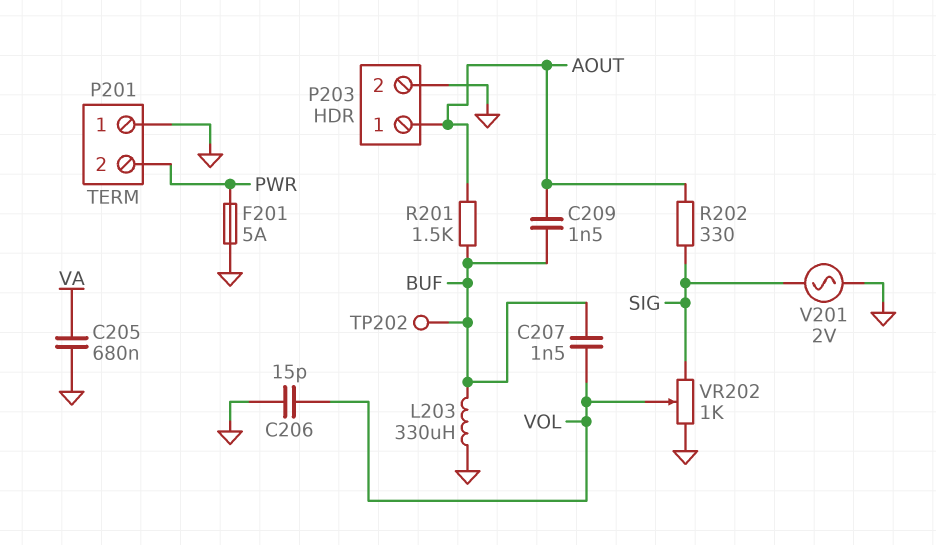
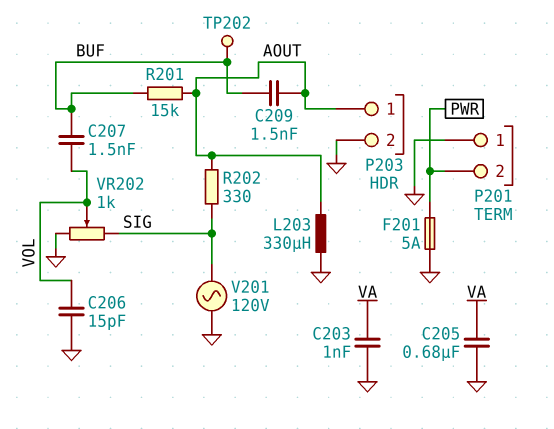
C203: none -> 1nF (GND, VA)
L203: 330uH (BUF, GND) -> 330uH (AOUT, GND)
R201: 1.5k (AOUT, BUF) -> 15k (AOUT, BUF)
V201: AC 2V (GND, SIG) -> AC 120V (GND, SIG)

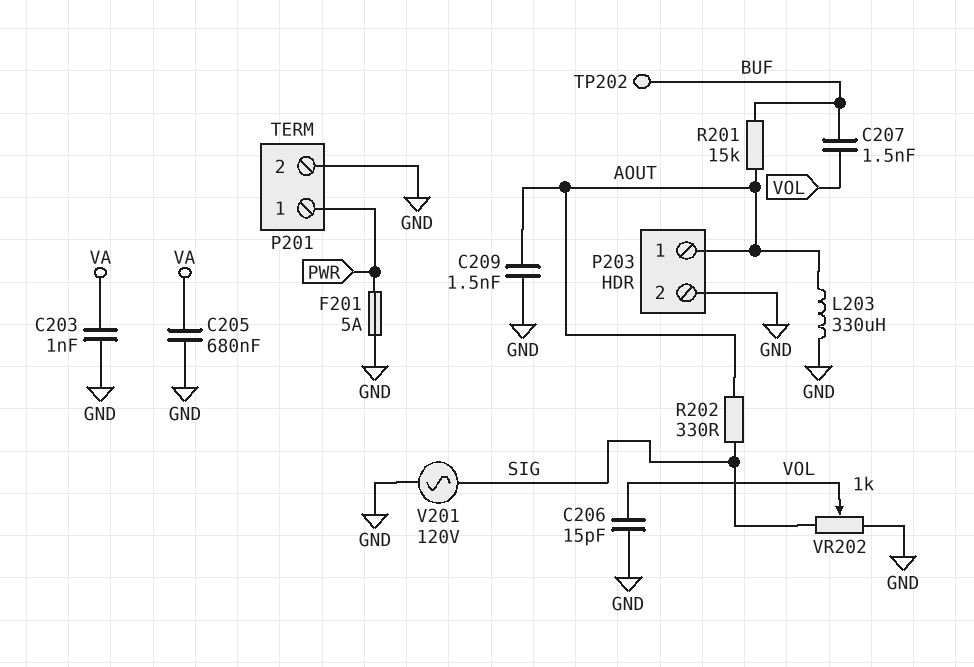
C209: 1.5nF (AOUT, BUF) -> 1.5nF (AOUT, GND)
P201 pin 1: GND -> PWR
P201 pin 2: PWR -> GND

